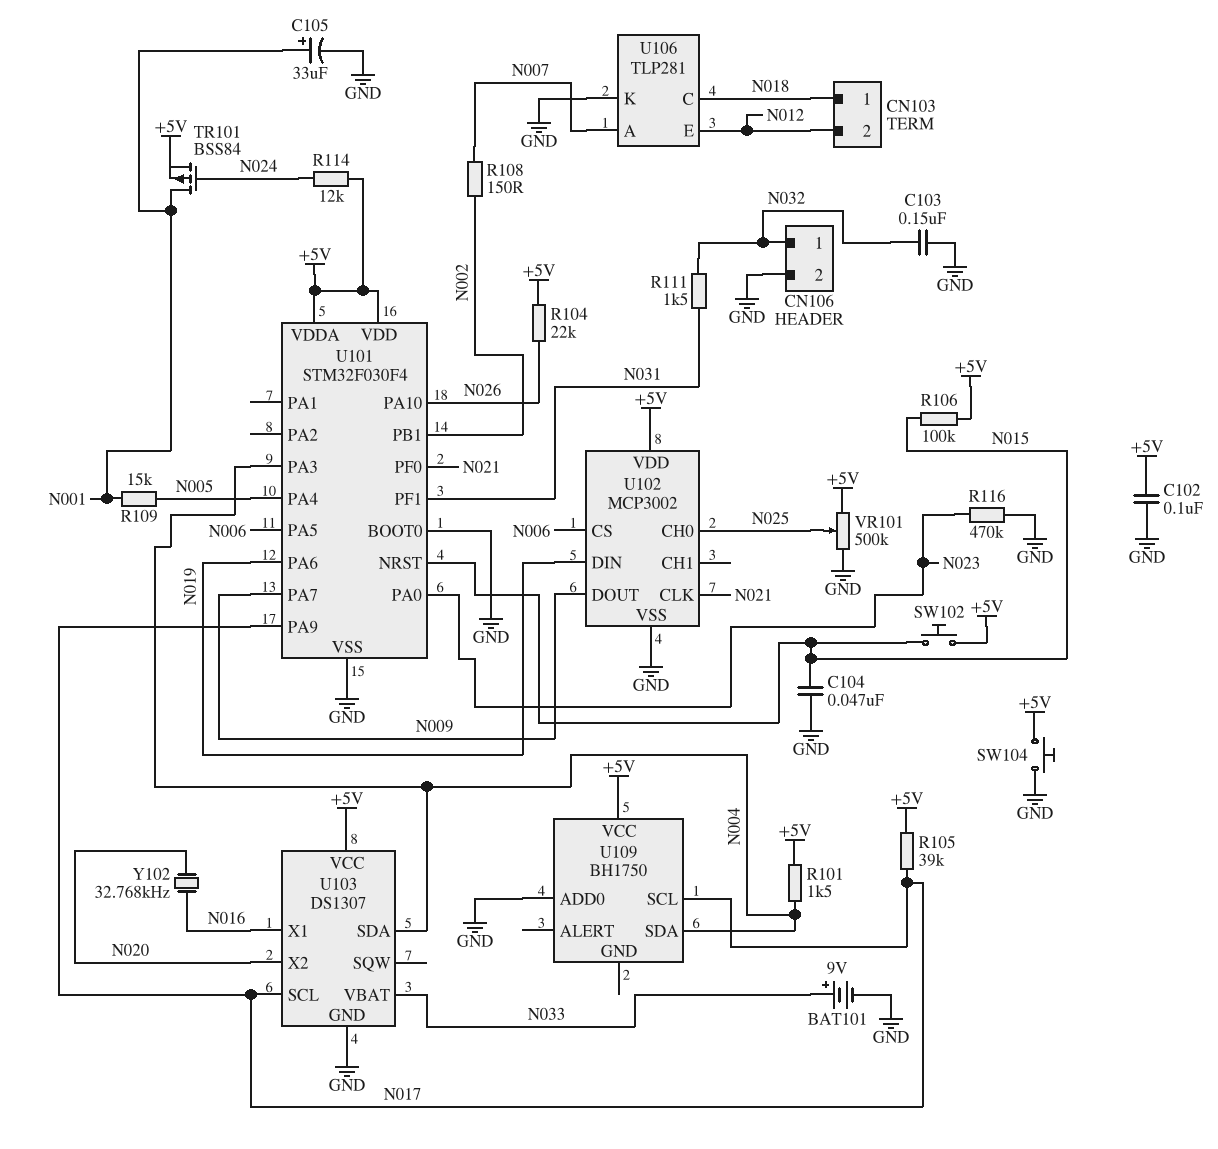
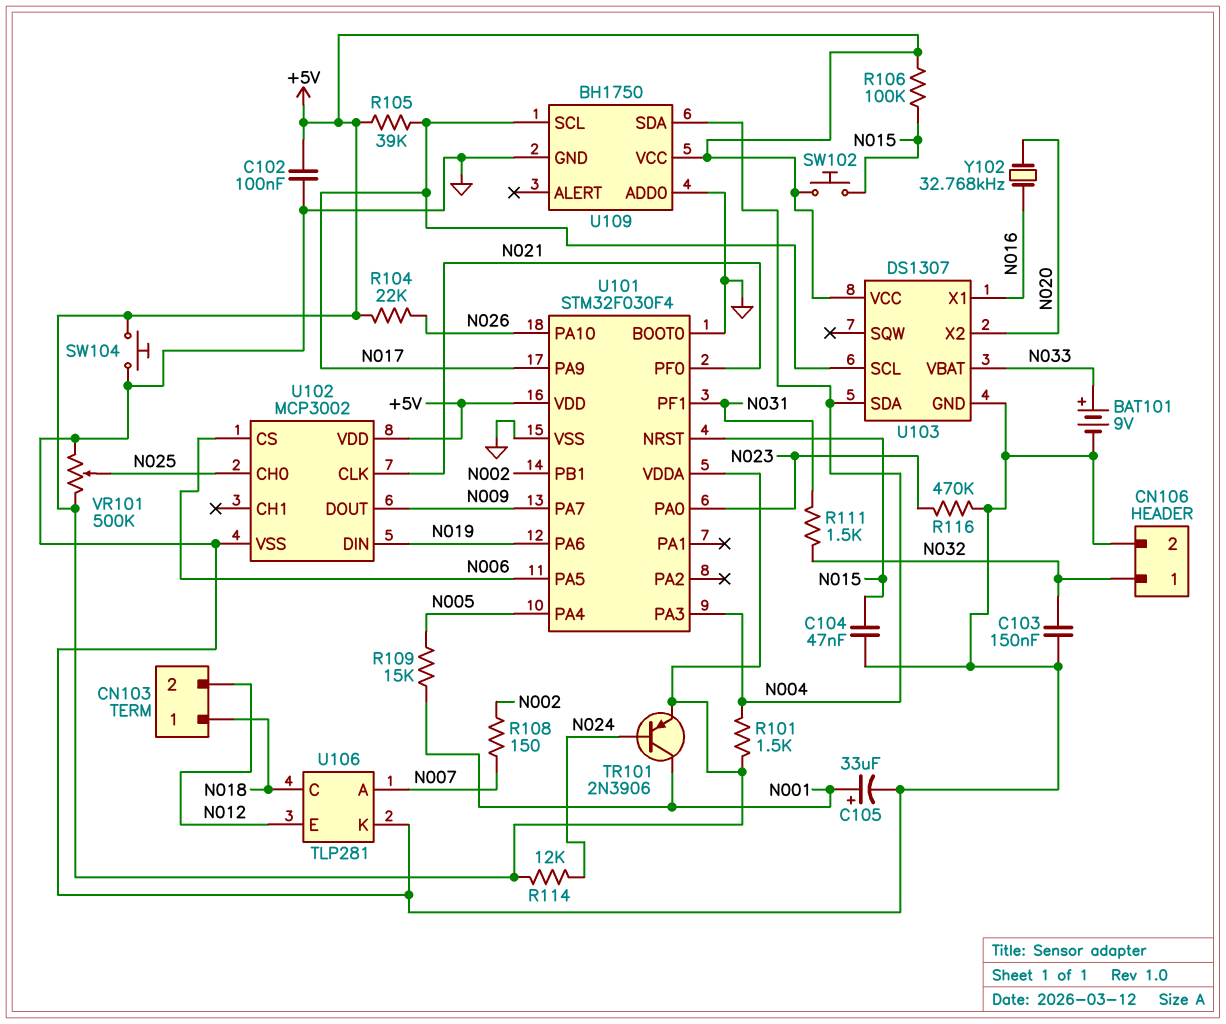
TR101: PMOS BSS84 (G N024, D N001, S +5V) -> PNP 2N3906 (B N024, C N001, E +5V)
U109 pin GND: none -> GND

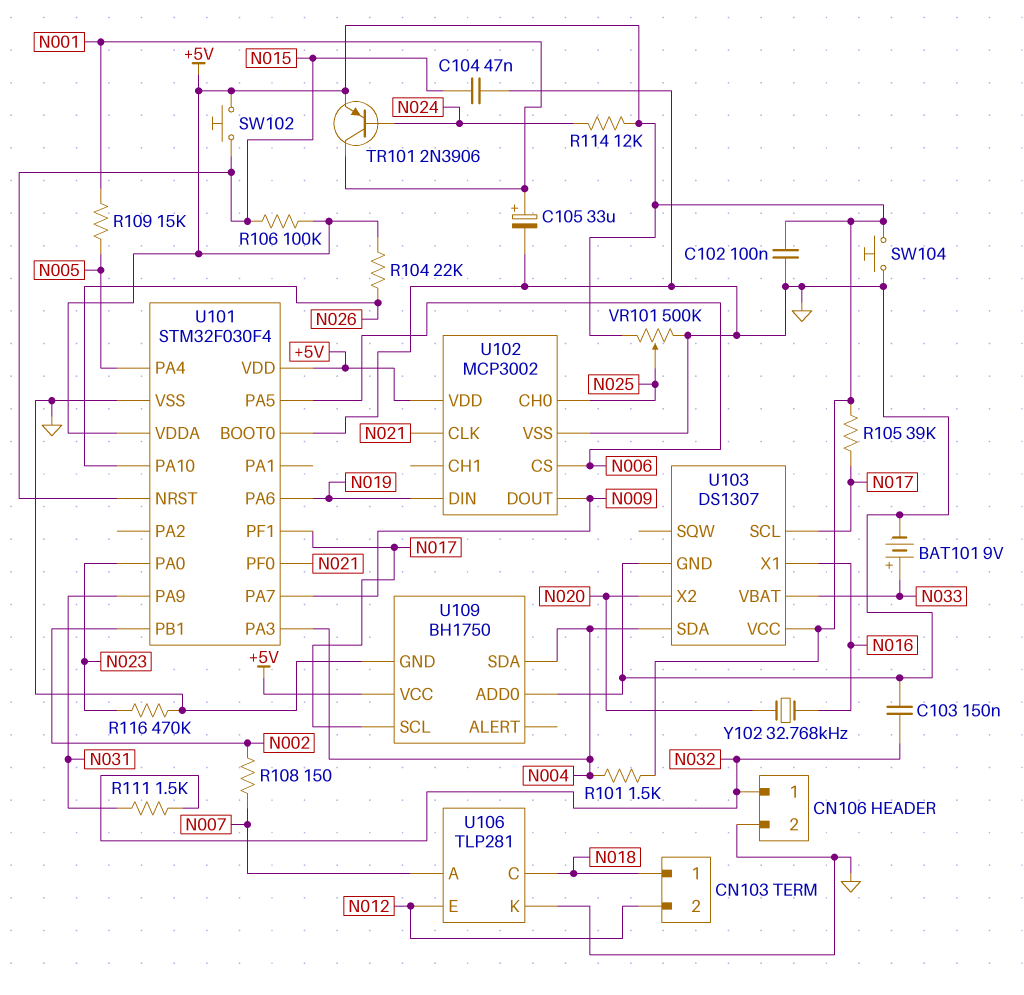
U101 pin PA9: N017 -> N031
U101 pin PF1: N031 -> N017

